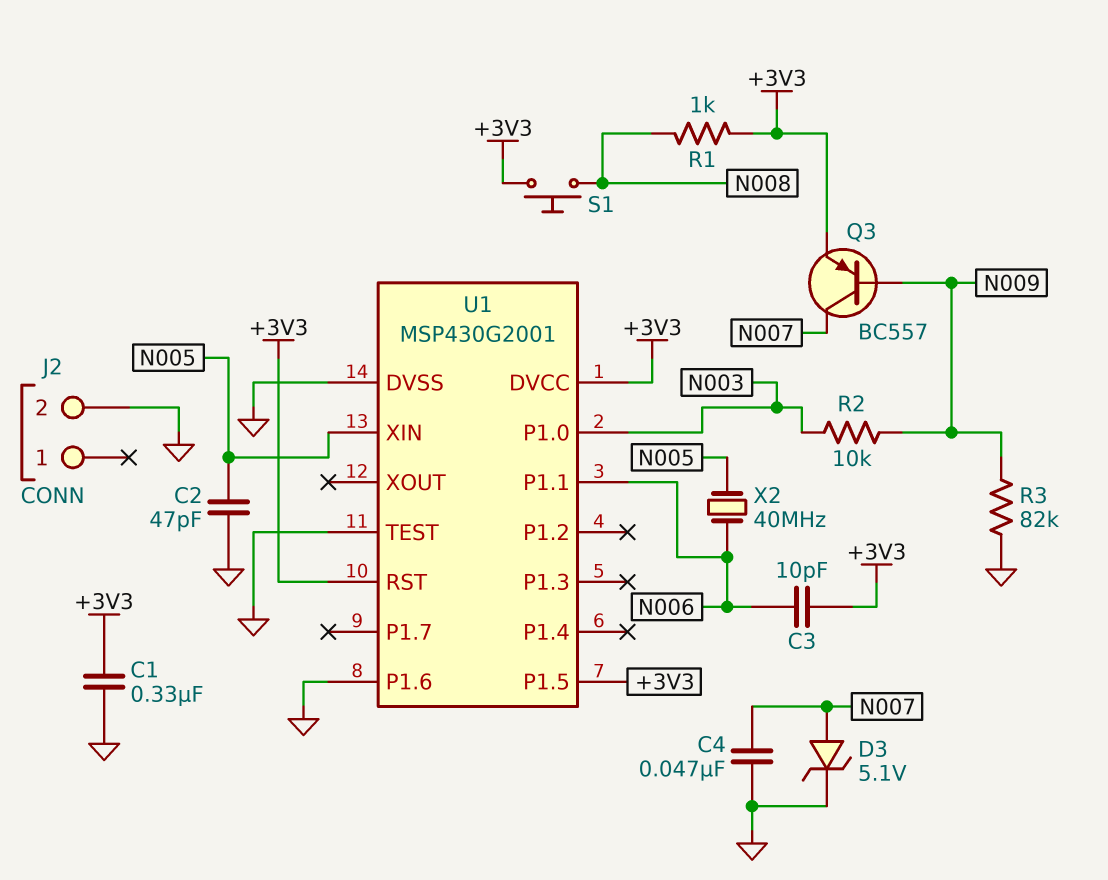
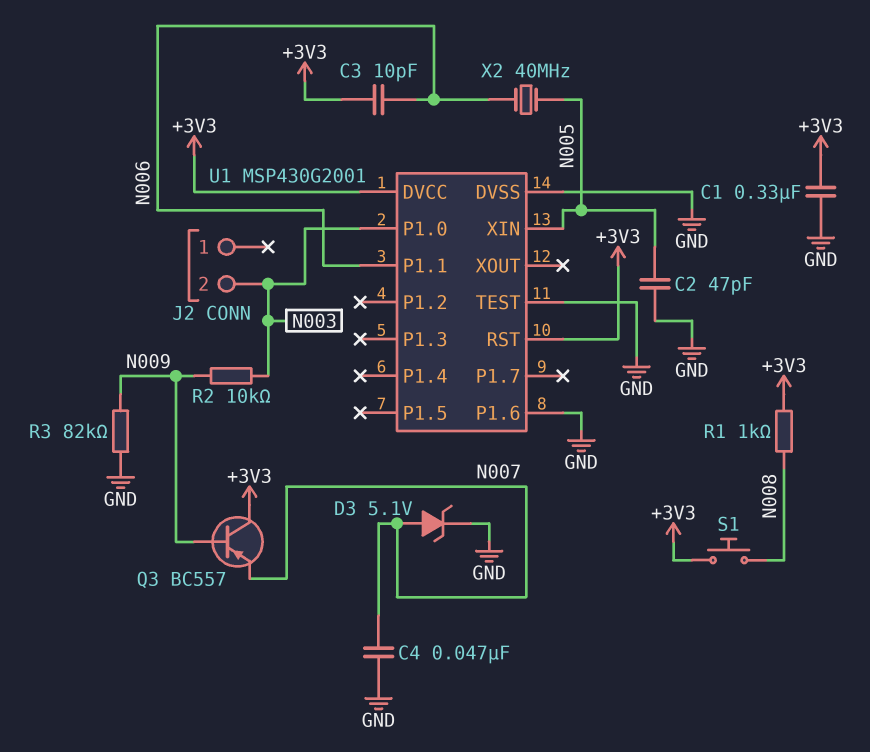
J2 pin 2: GND -> N003
Q3: PNP BC557 (B N009, C N007, E +3V3) -> PNP BC557 (B N009, C +3V3, E N007)
U1 pin P1.5: +3V3 -> none

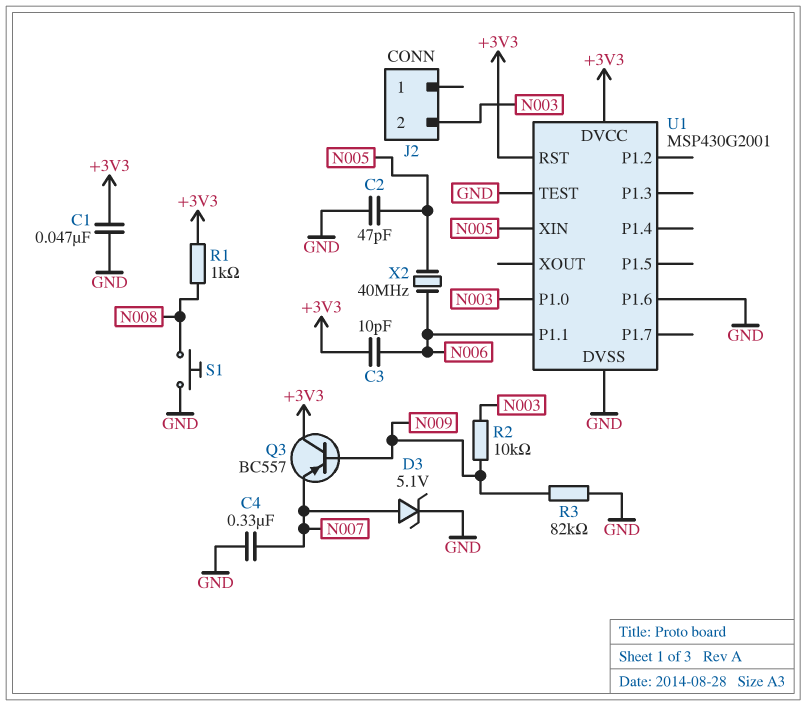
C1: 330nF (+3V3, GND) -> 47nF (+3V3, GND)
C4: 47nF (GND, N007) -> 330nF (GND, N007)
S1: button (+3V3, N008) -> button (GND, N008)

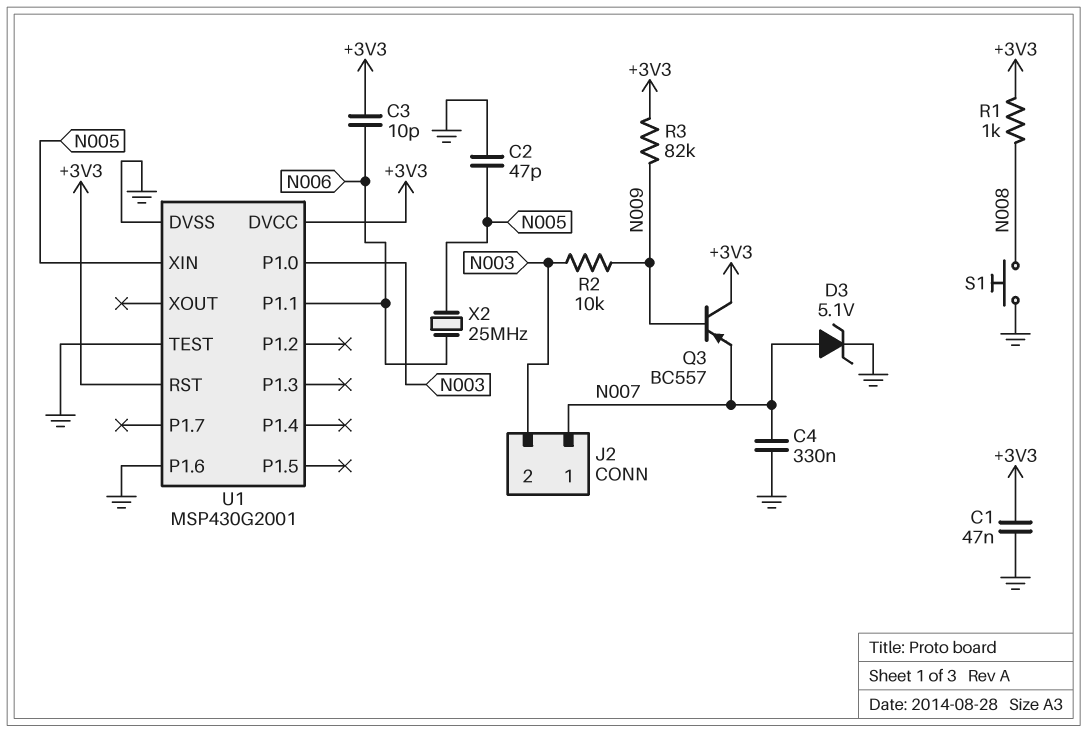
J2 pin 1: none -> N007
R3: 82k (GND, N009) -> 82k (+3V3, N009)
X2: 40MHz (N005, N006) -> 25MHz (N005, N006)

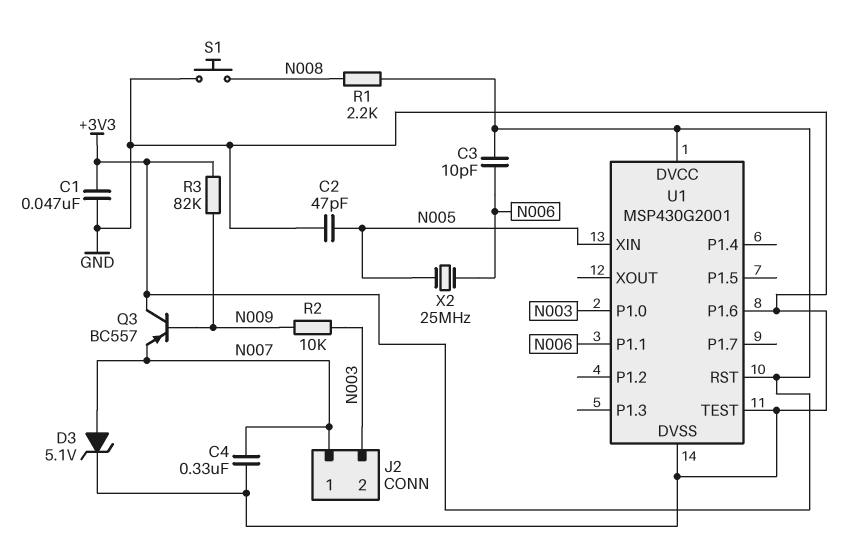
R1: 1k (+3V3, N008) -> 2.2k (+3V3, N008)

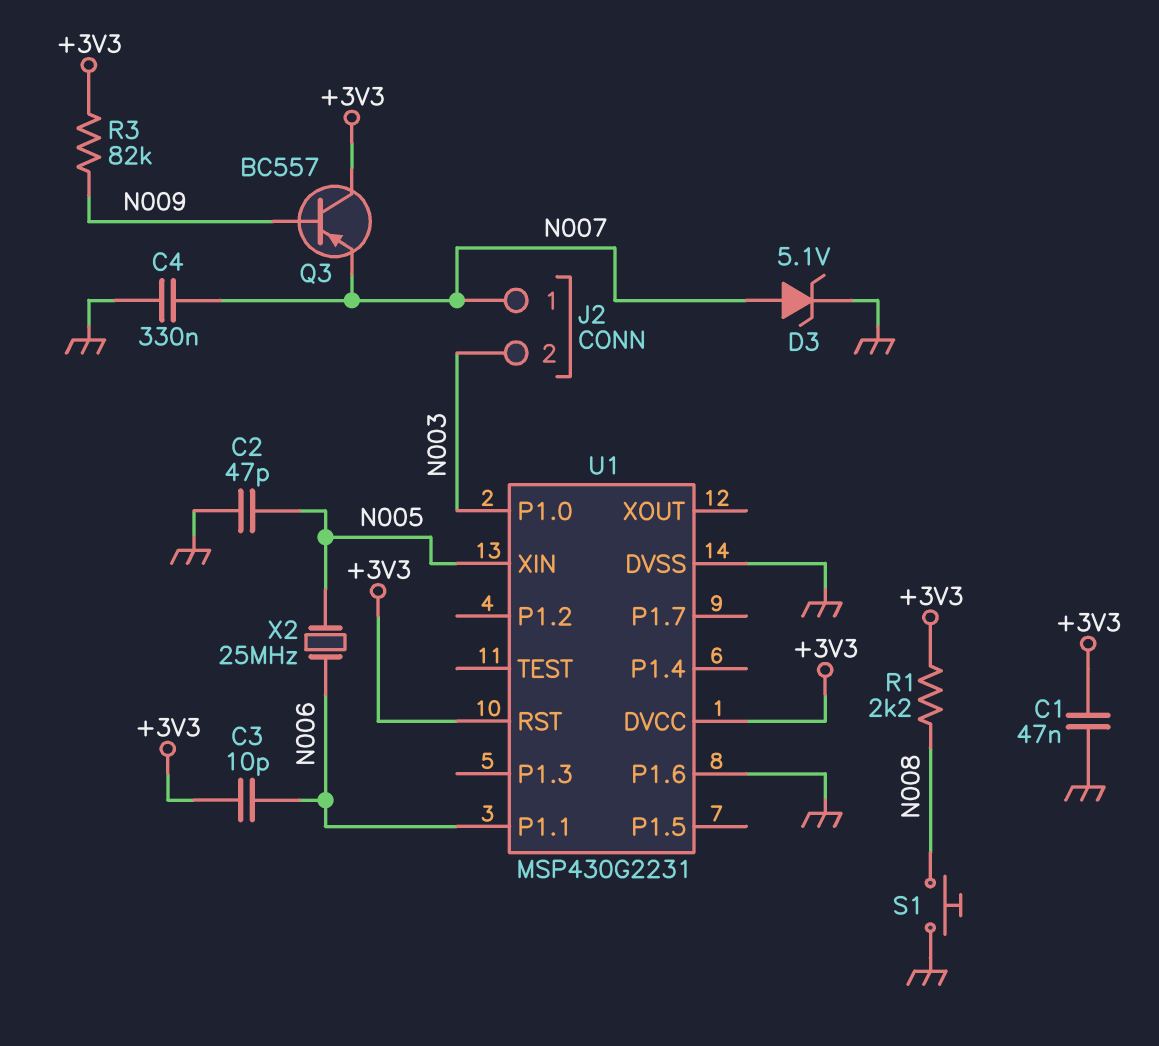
R2: 10k (N003, N009) -> none
U1: MSP430G2001 -> MSP430G2231
U1 pin TEST: GND -> none

